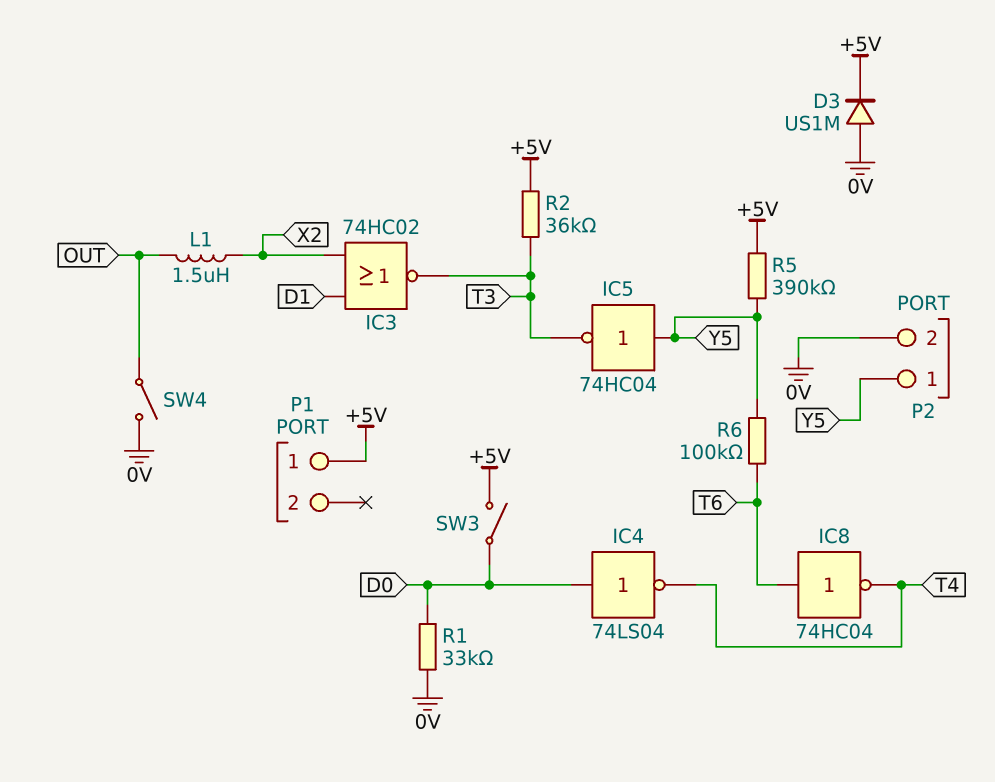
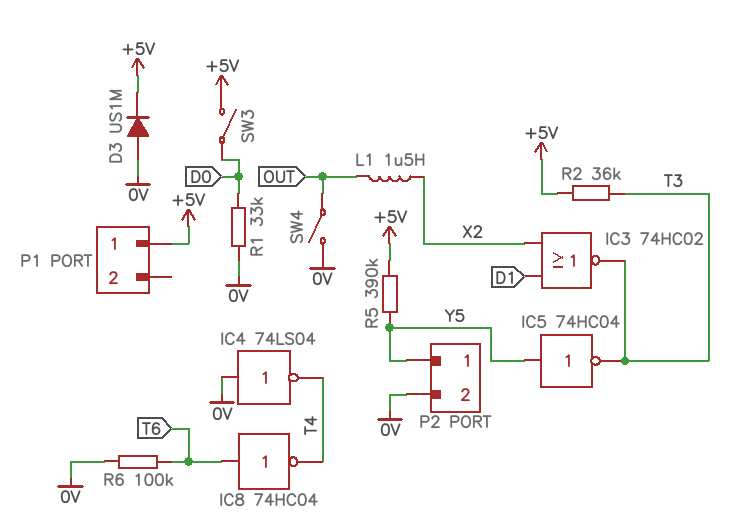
IC4: NOT 74LS04 (in D0, out T4) -> NOT 74LS04 (in 0V, out T4)
R6: 100k (T6, Y5) -> 100k (0V, T6)

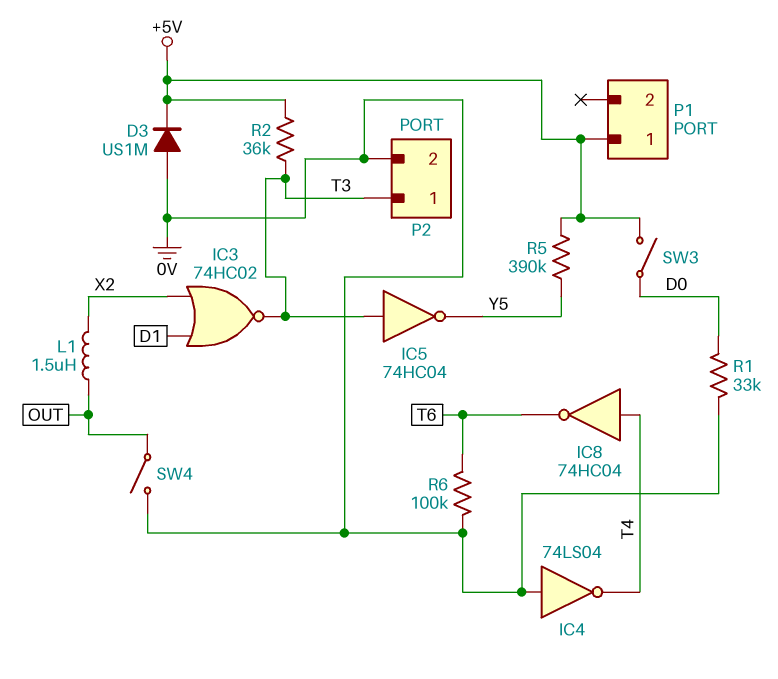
IC5: NOT 74HC04 (in Y5, out T3) -> NOT 74HC04 (in T3, out Y5)
IC8: NOT 74HC04 (in T6, out T4) -> NOT 74HC04 (in T4, out T6)
P2 pin 1: Y5 -> T3

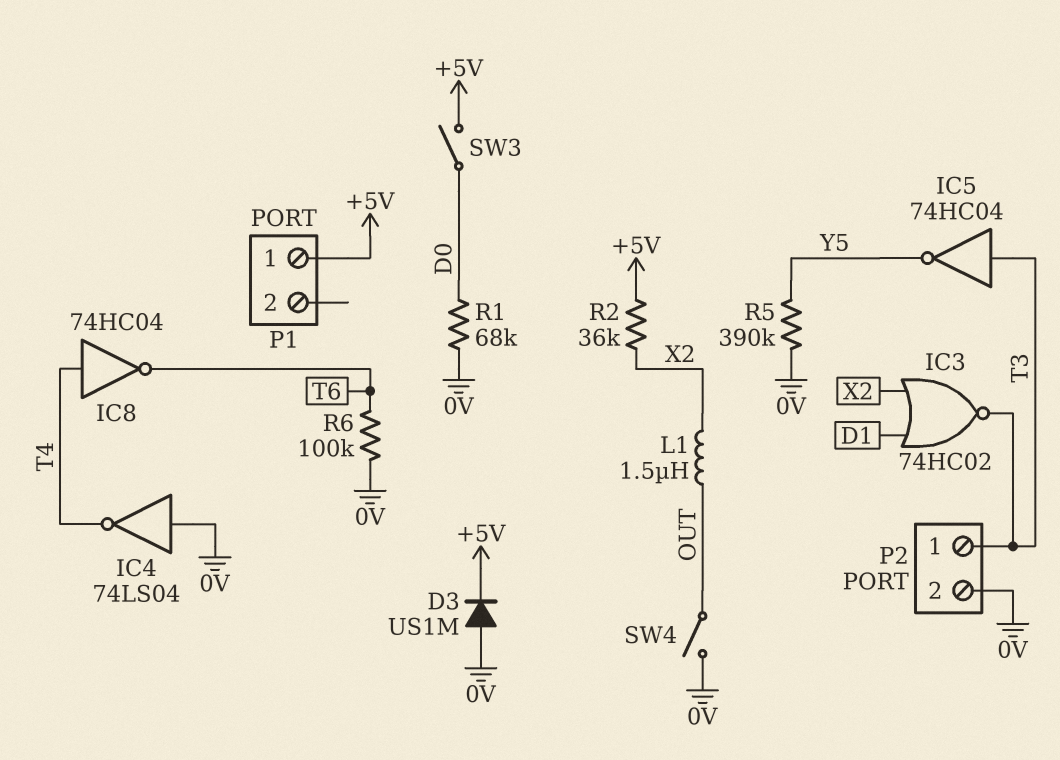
R1: 33k (0V, D0) -> 68k (0V, D0)
R2: 36k (+5V, T3) -> 36k (+5V, X2)
R5: 390k (+5V, Y5) -> 390k (0V, Y5)

